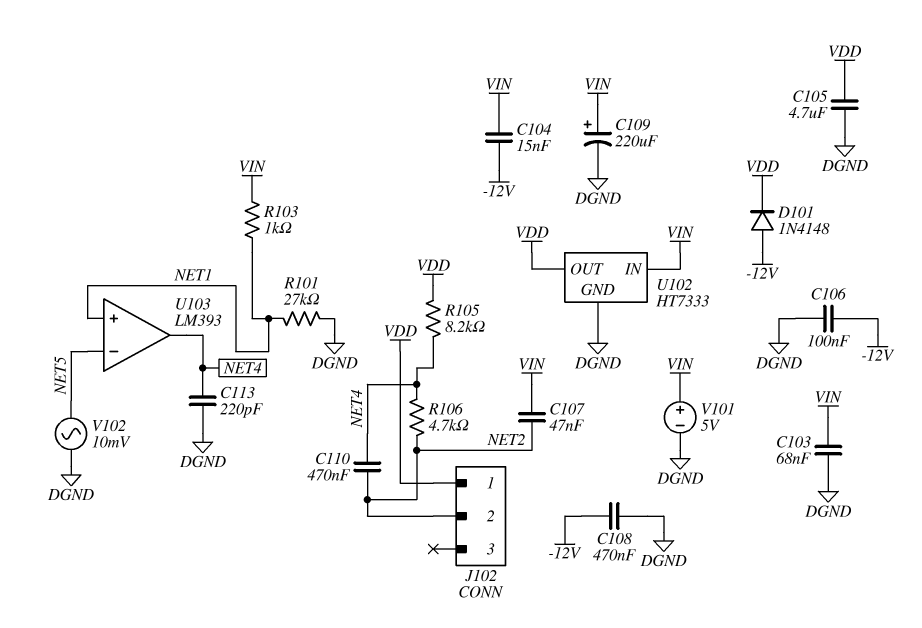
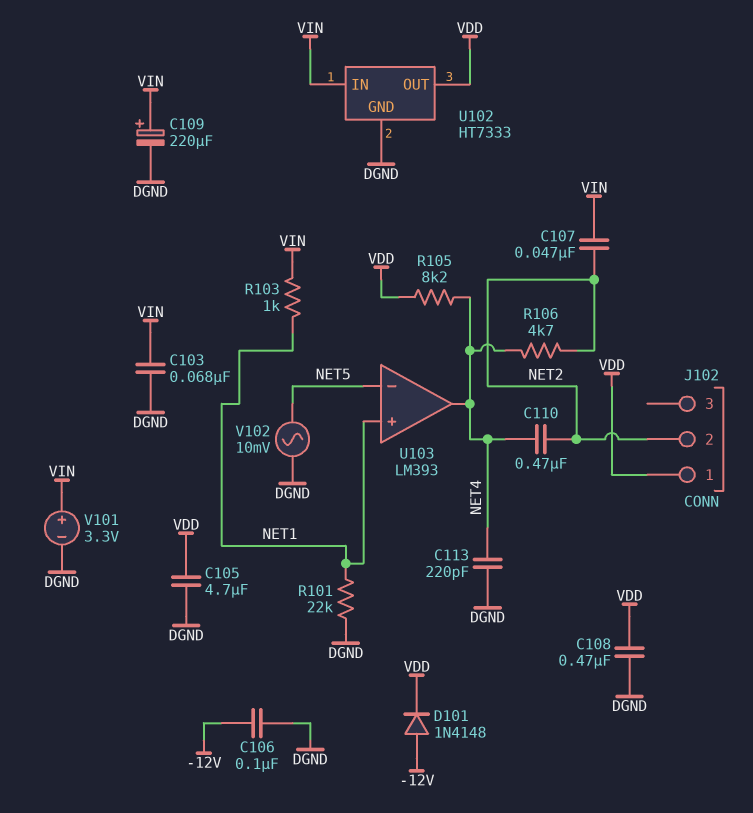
C104: 15nF (-12V, VIN) -> none
C108: 470nF (-12V, DGND) -> 470nF (DGND, VDD)
R101: 27k (DGND, NET1) -> 22k (DGND, NET1)
V101: 5V (plus VIN, minus DGND) -> 3.3V (plus VIN, minus DGND)

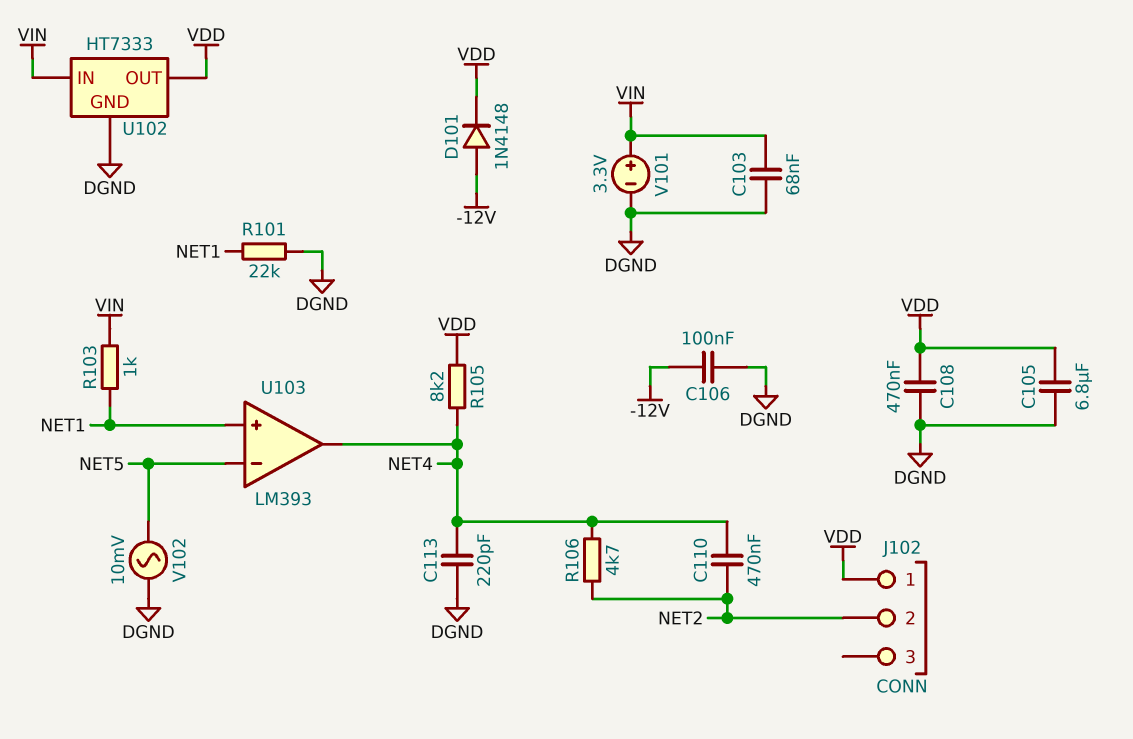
C105: 4.7uF (DGND, VDD) -> 6.8uF (DGND, VDD)
C107: 47nF (NET2, VIN) -> none
C109: 220uF (plus VIN, minus DGND) -> none

